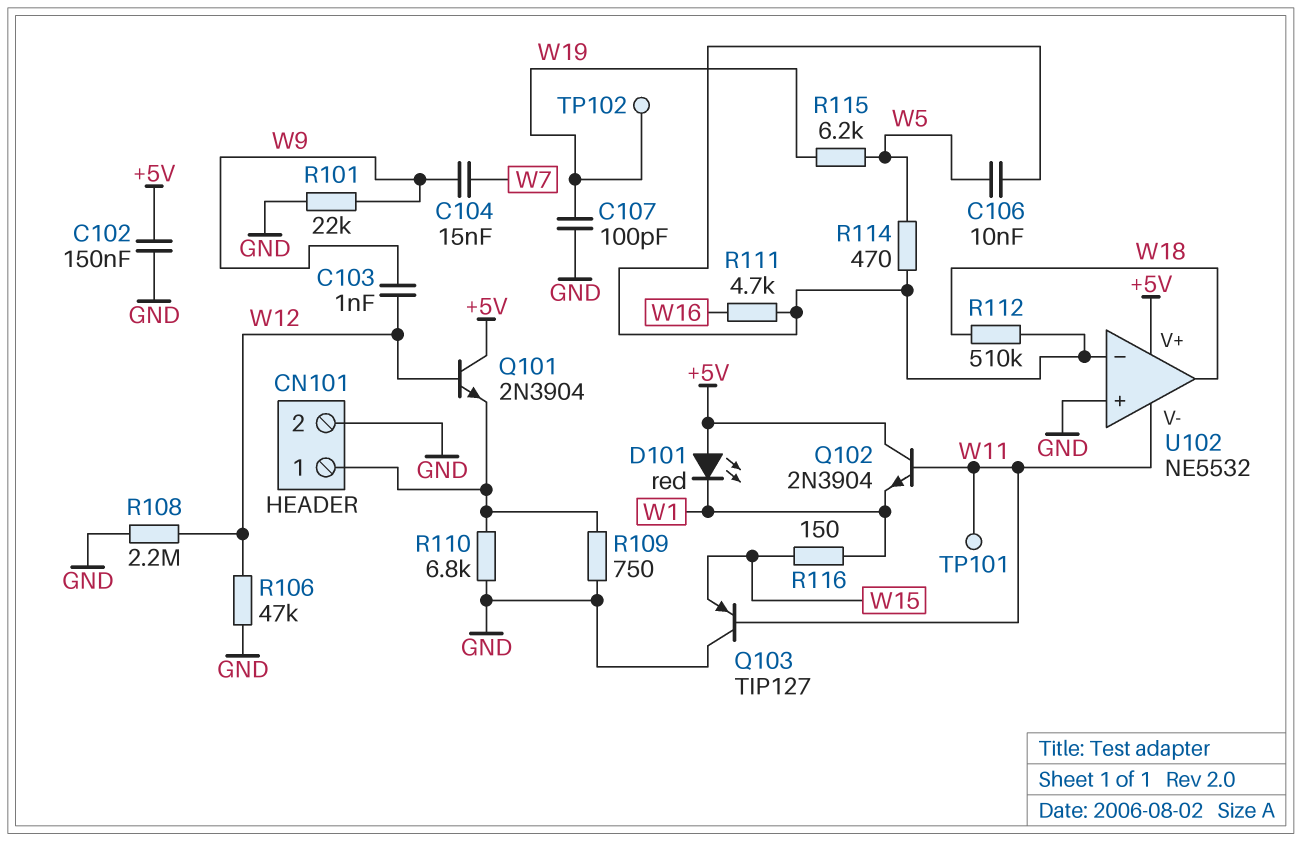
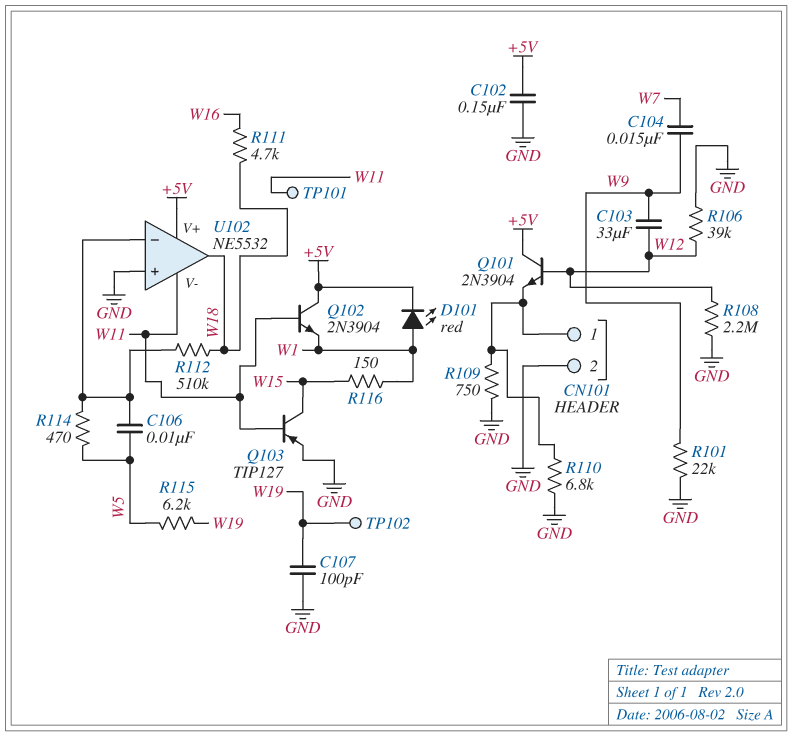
C103: 1nF (W9, W12) -> 33uF (W9, W12)
D101: LED red (A +5V, K W1) -> LED red (A W1, K +5V)
Q103: PNP TIP127 (B W11, C GND, E W15) -> PNP TIP127 (B W11, C W15, E GND)
R106: 47k (GND, W12) -> 39k (GND, W12)
R111: 4.7k (U102/in-, W16) -> 4.7k (W16, W18)

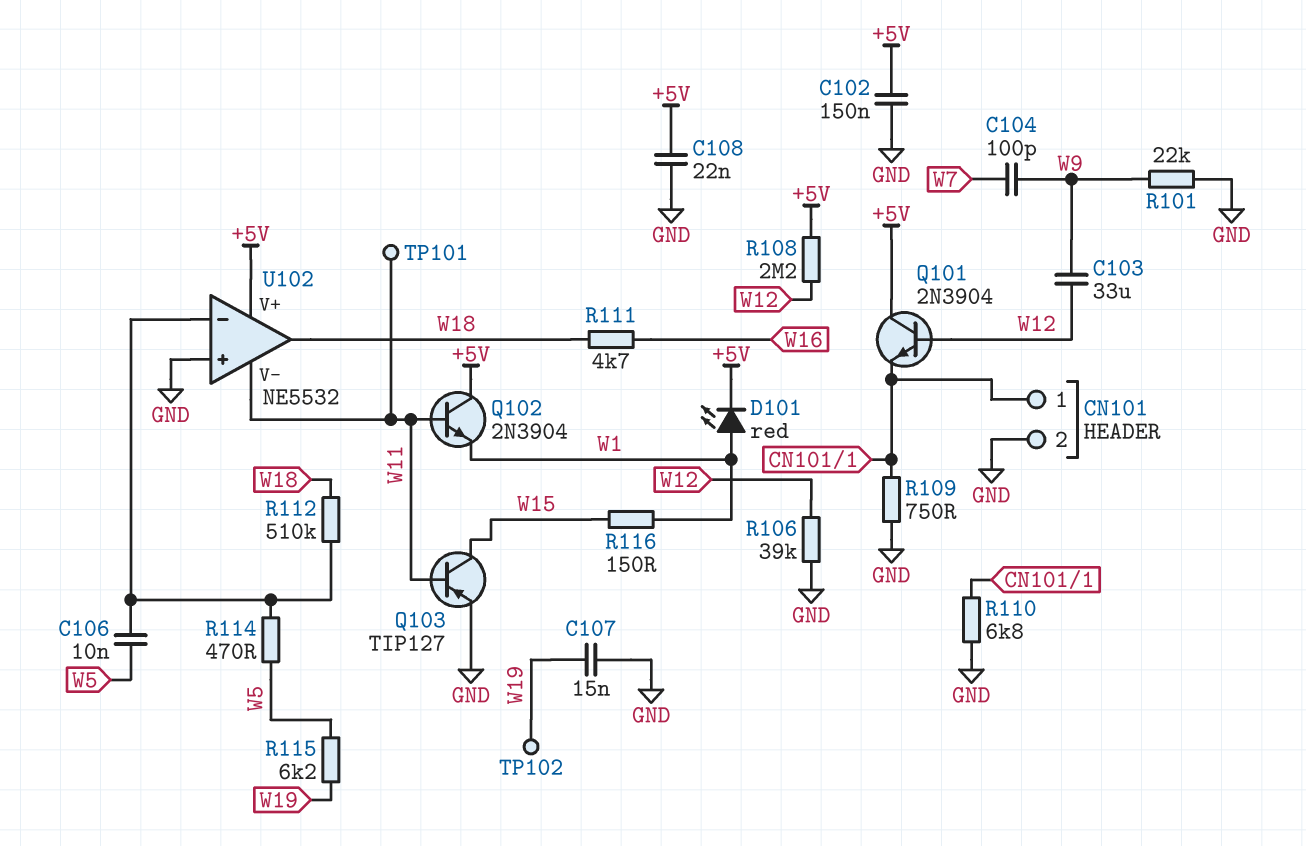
C104: 15nF (W7, W9) -> 100pF (W7, W9)
C107: 100pF (GND, W19) -> 15nF (GND, W19)
C108: none -> 22nF (+5V, GND)
R108: 2.2M (GND, W12) -> 2.2M (+5V, W12)

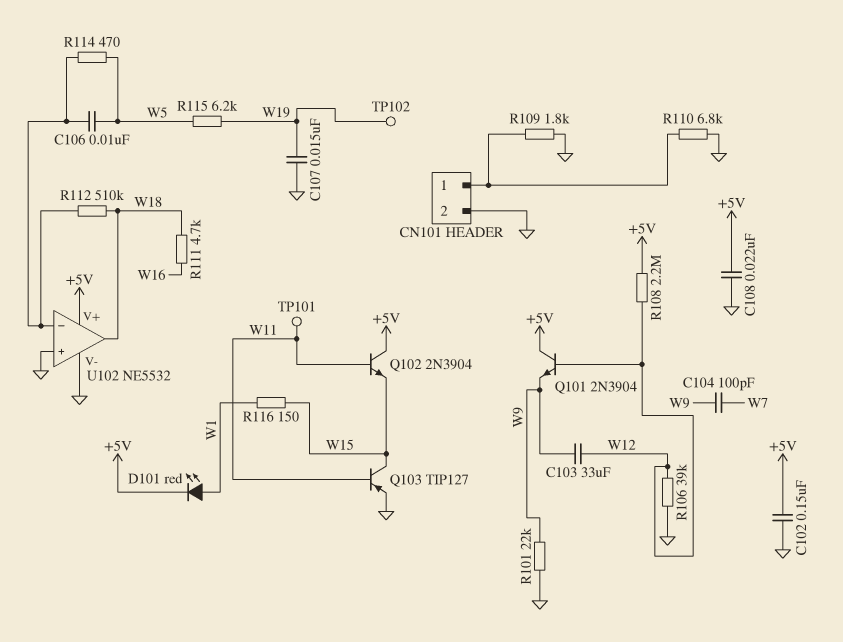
Q101: NPN 2N3904 (B W12, C +5V, E CN101/1) -> NPN 2N3904 (B W12, C +5V, E W9)
Q102: NPN 2N3904 (B W11, C +5V, E W1) -> NPN 2N3904 (B W11, C +5V, E W15)
R109: 750 (CN101/1, GND) -> 1.8k (CN101/1, GND)
U102 pin V-: W11 -> GND

